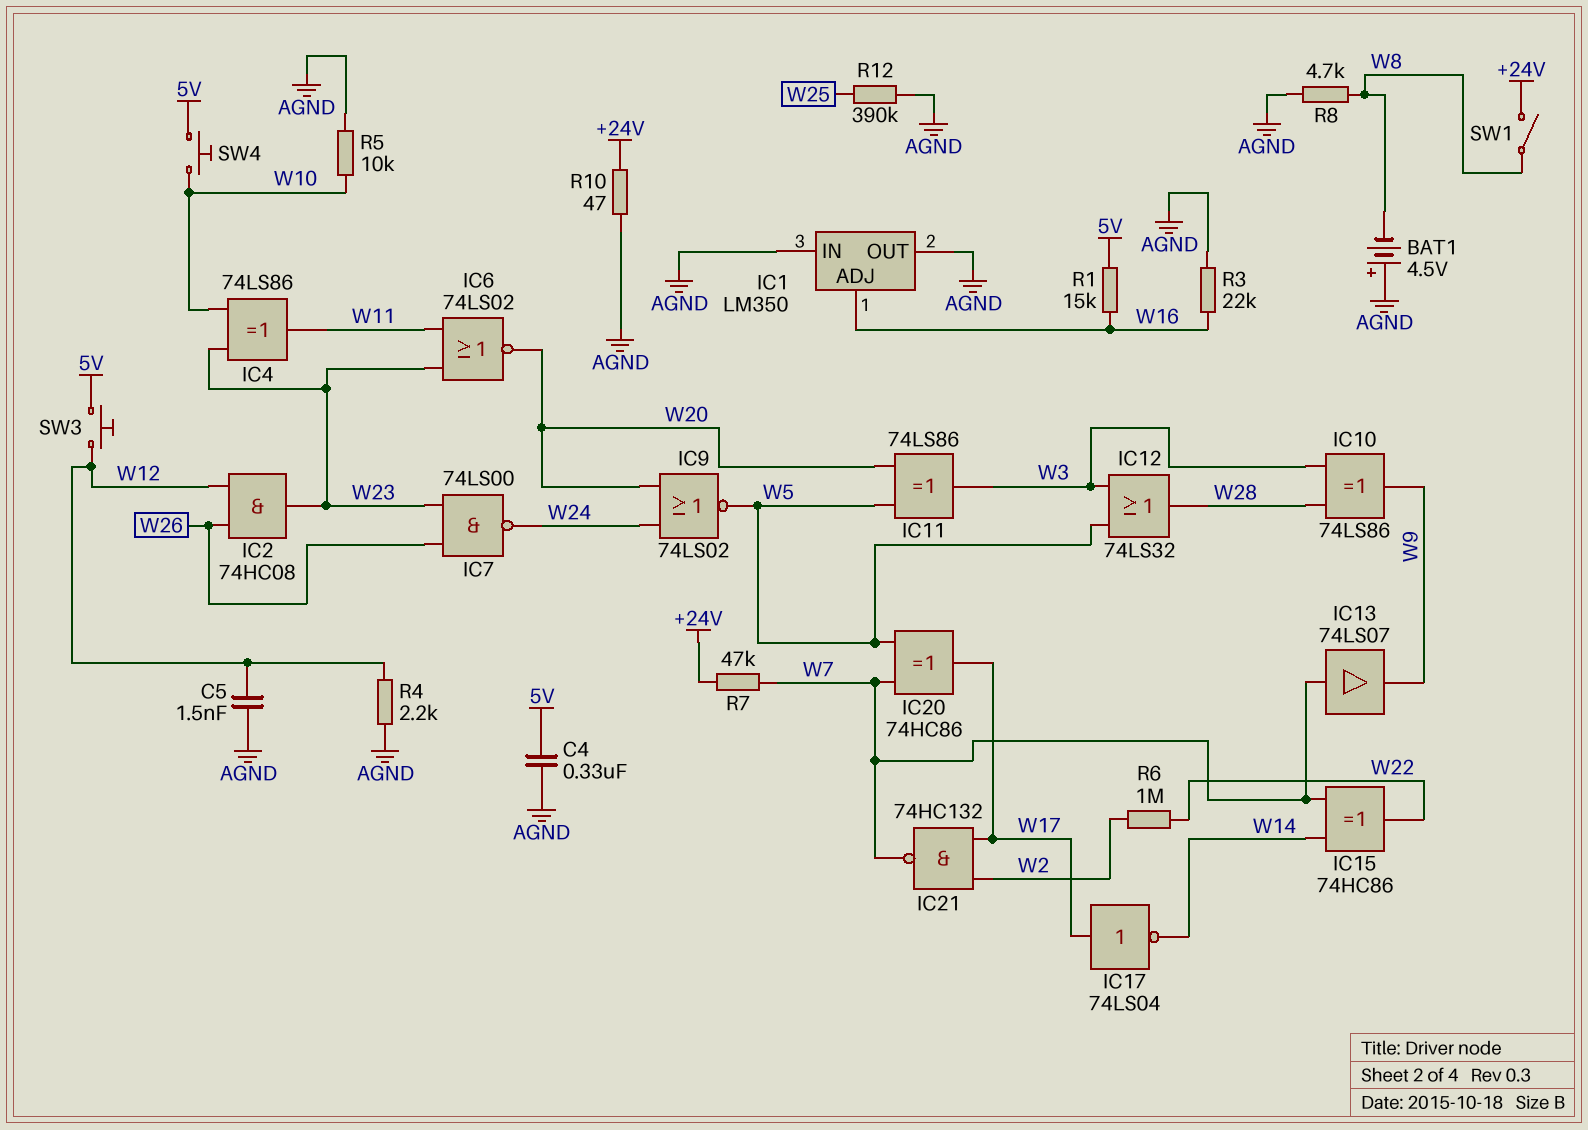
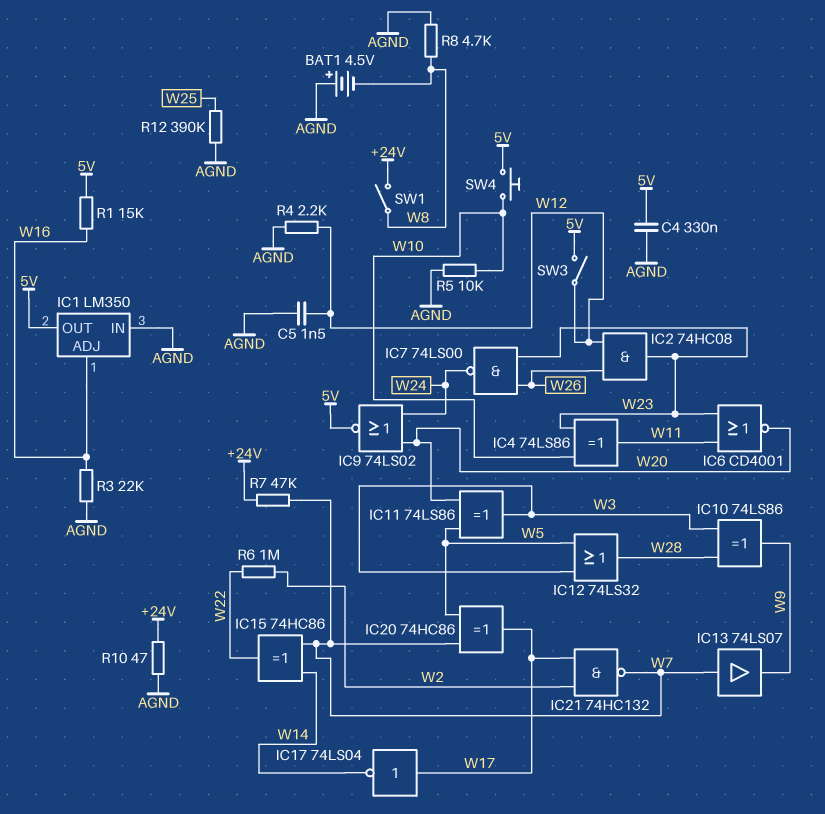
IC1 pin OUT: AGND -> 5V
IC6: NOR 74LS02 (in W11, in W23, out W20) -> NOR CD4001 (in W11, in W23, out W20)
IC9: NOR 74LS02 (in W20, in W24, out W5) -> NOR 74LS02 (in W20, in W24, out 5V)
SW3: button (5V, W12) -> switch (5V, W12)

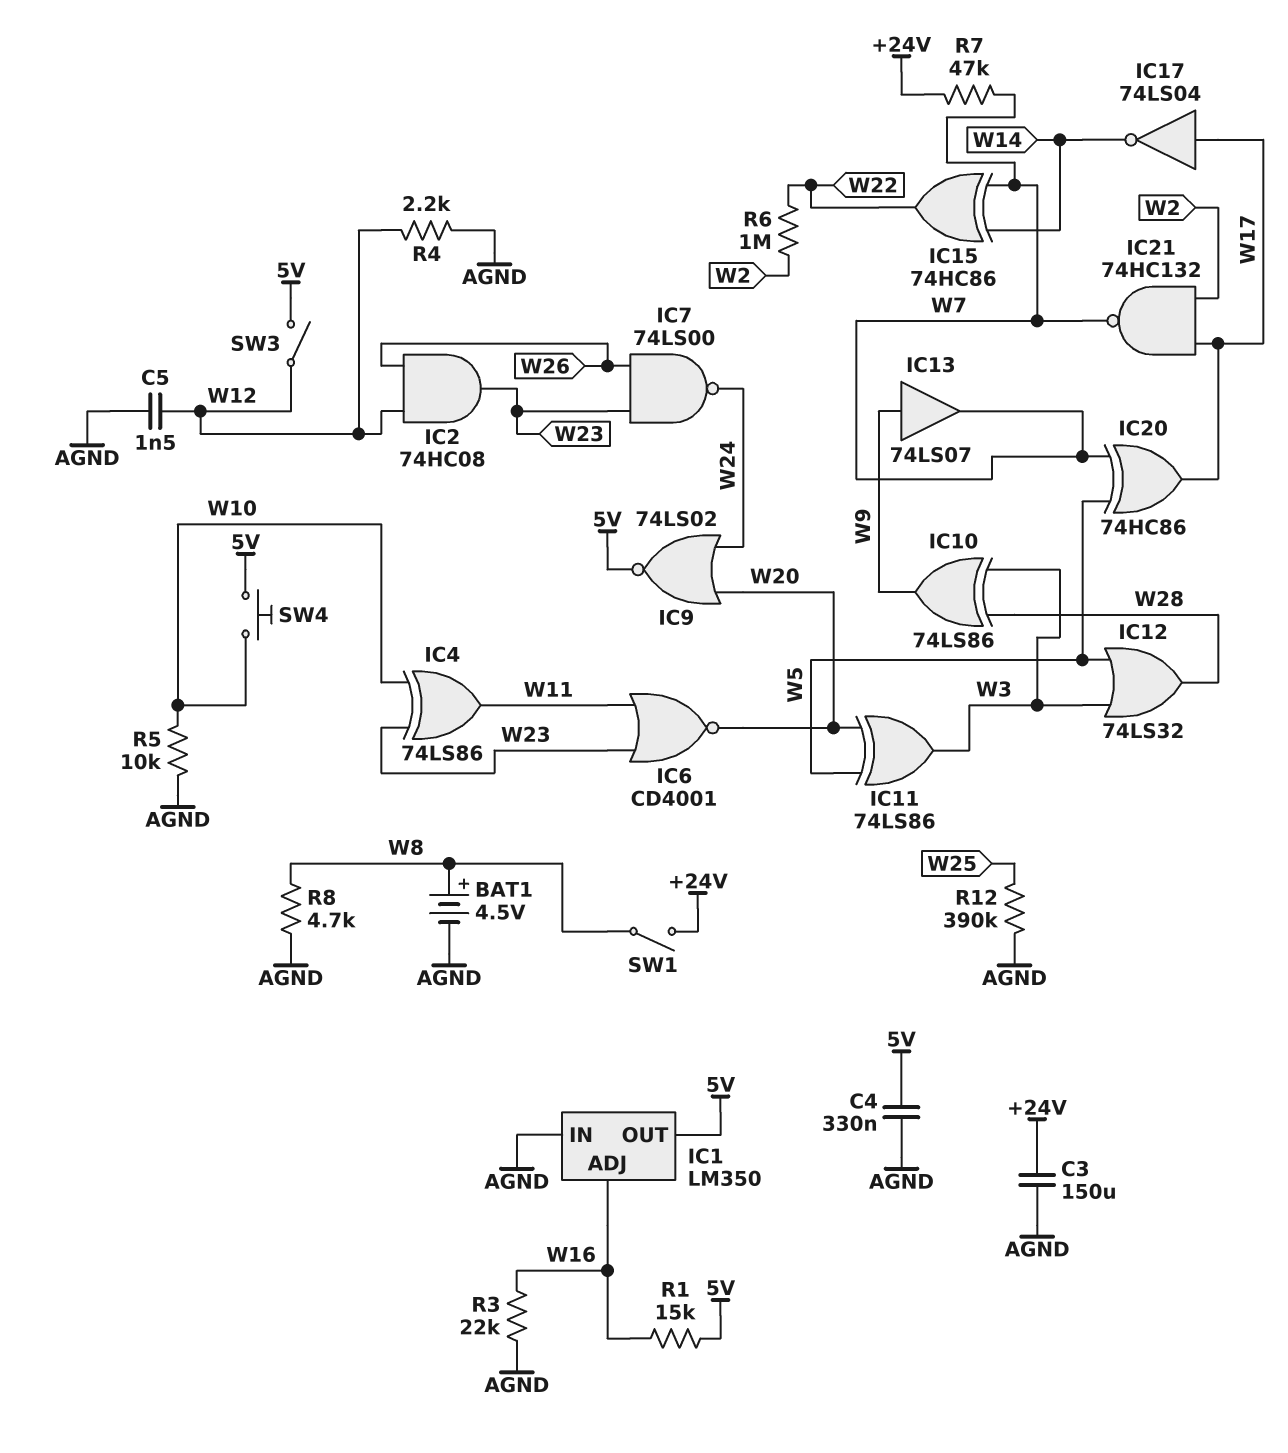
BAT1: 4.5V (plus AGND, minus W8) -> 4.5V (plus W8, minus AGND)
C3: none -> 150uF (+24V, AGND)
IC13: buffer 74LS07 (in W7, out W9) -> buffer 74LS07 (in W9, out W7)
R10: 47 (+24V, AGND) -> none

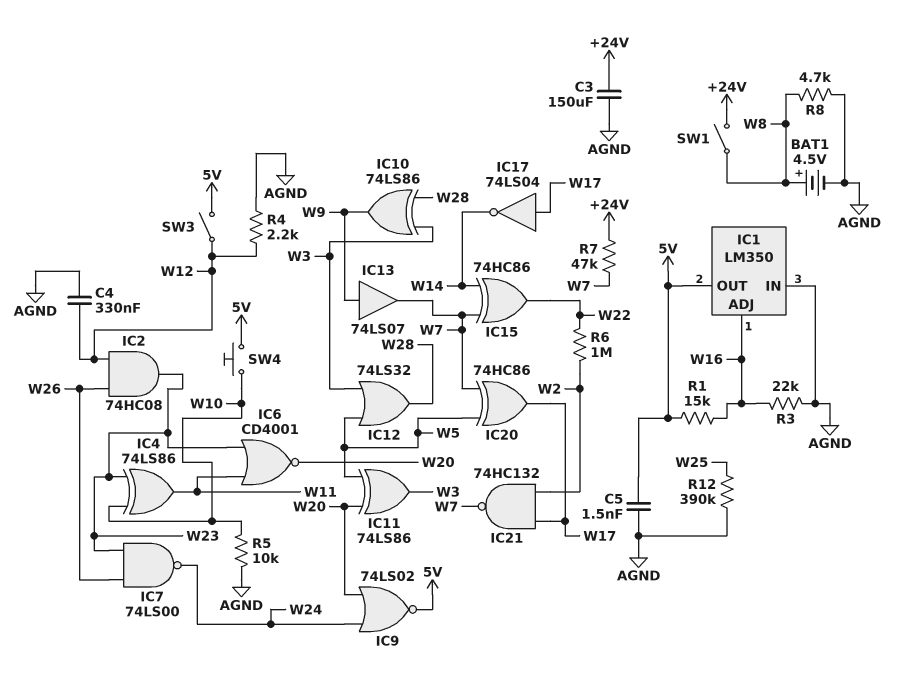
C4: 330nF (5V, AGND) -> 330nF (AGND, W12)
C5: 1.5nF (AGND, W12) -> 1.5nF (5V, AGND)

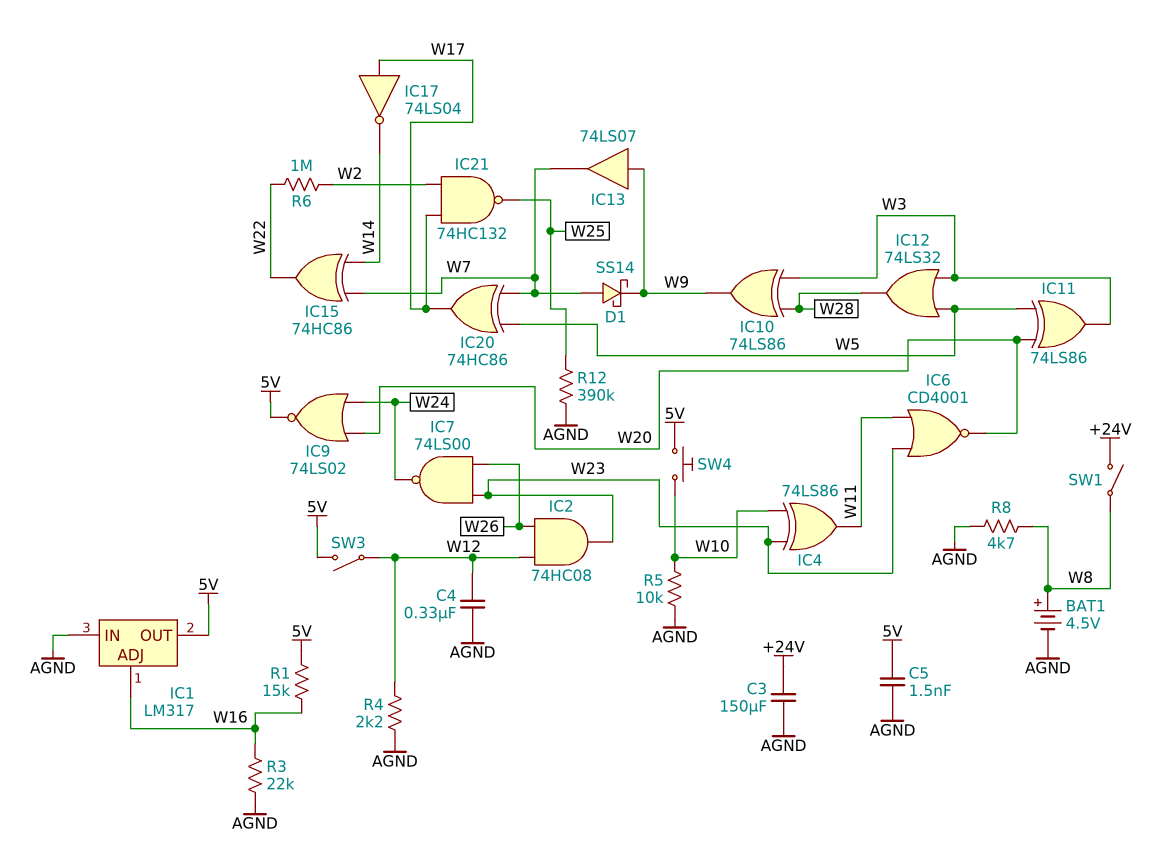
D1: none -> schottky SS14 (A W7, K W9)
IC1: LM350 -> LM317
IC21: NAND 74HC132 (in W2, in W17, out W7) -> NAND 74HC132 (in W2, in W17, out W25)
R7: 47k (+24V, W7) -> none

